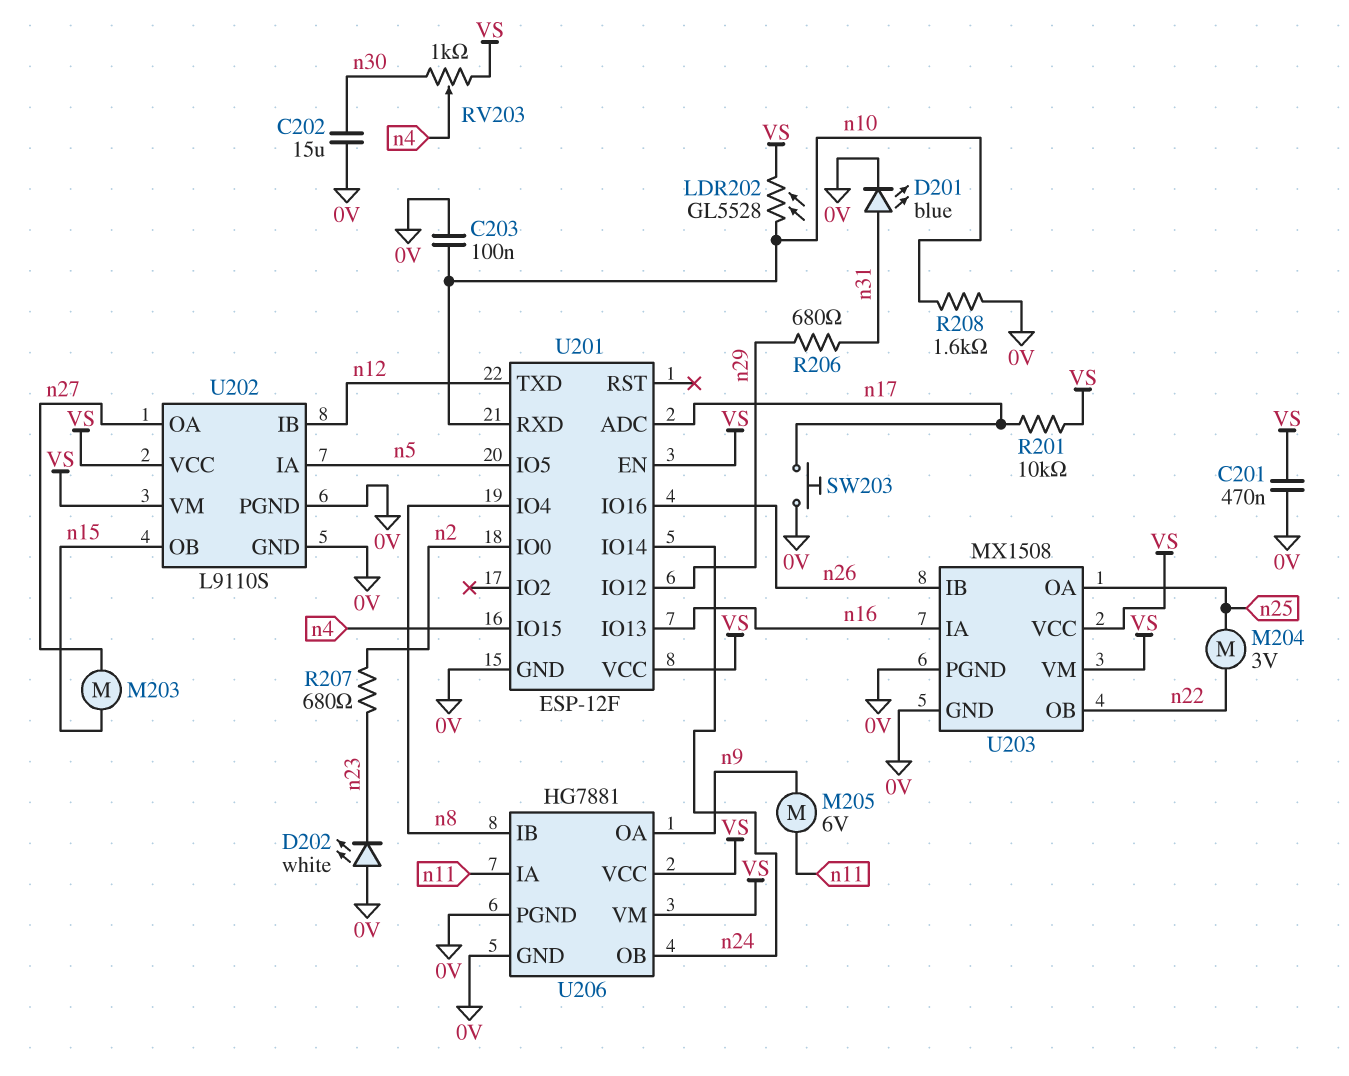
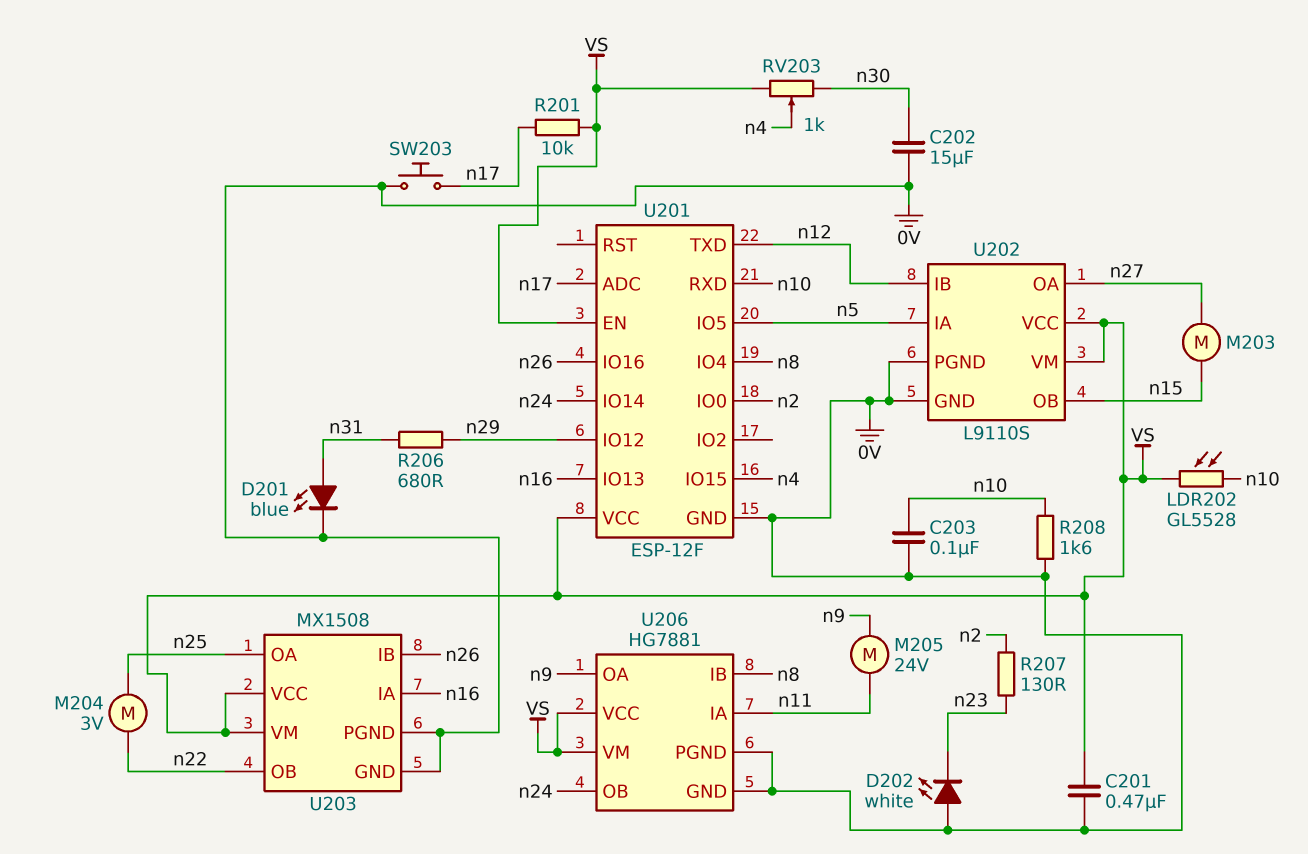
M205: motor 6V (n9, n11) -> motor 24V (n9, n11)
R207: 680 (n2, n23) -> 130 (n2, n23)

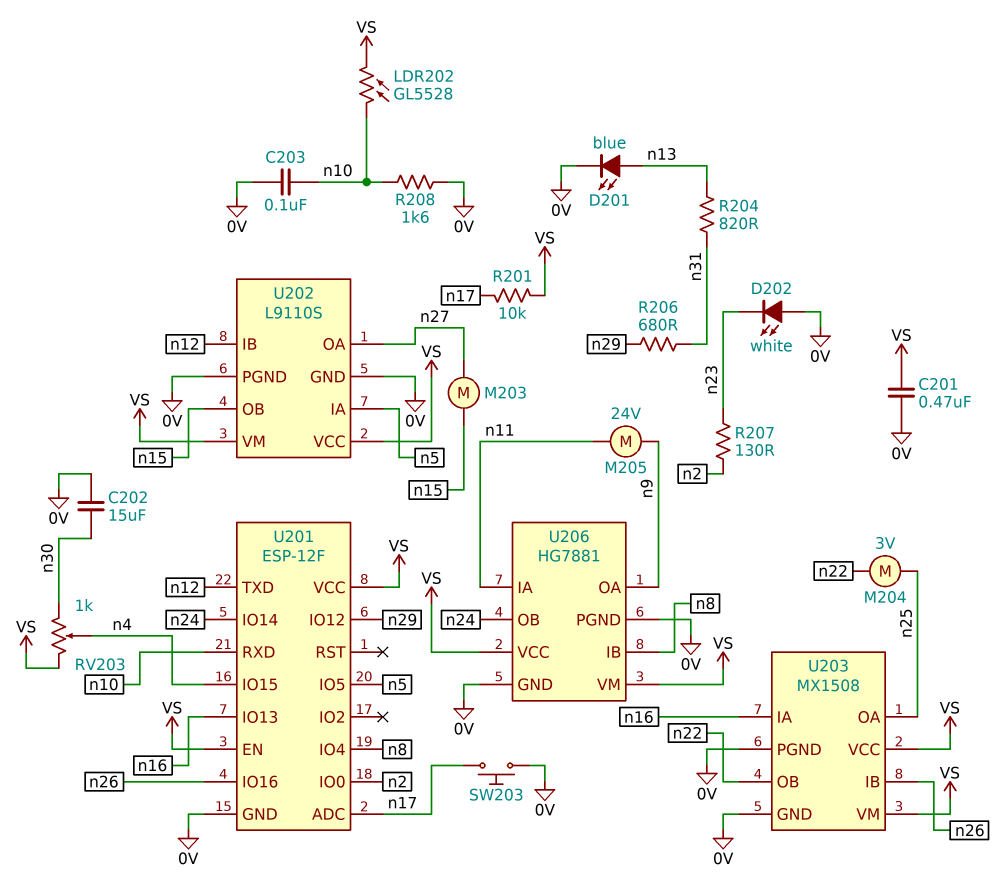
D201: LED blue (A n31, K 0V) -> LED blue (A n13, K 0V)
R204: none -> 820 (n13, n31)

